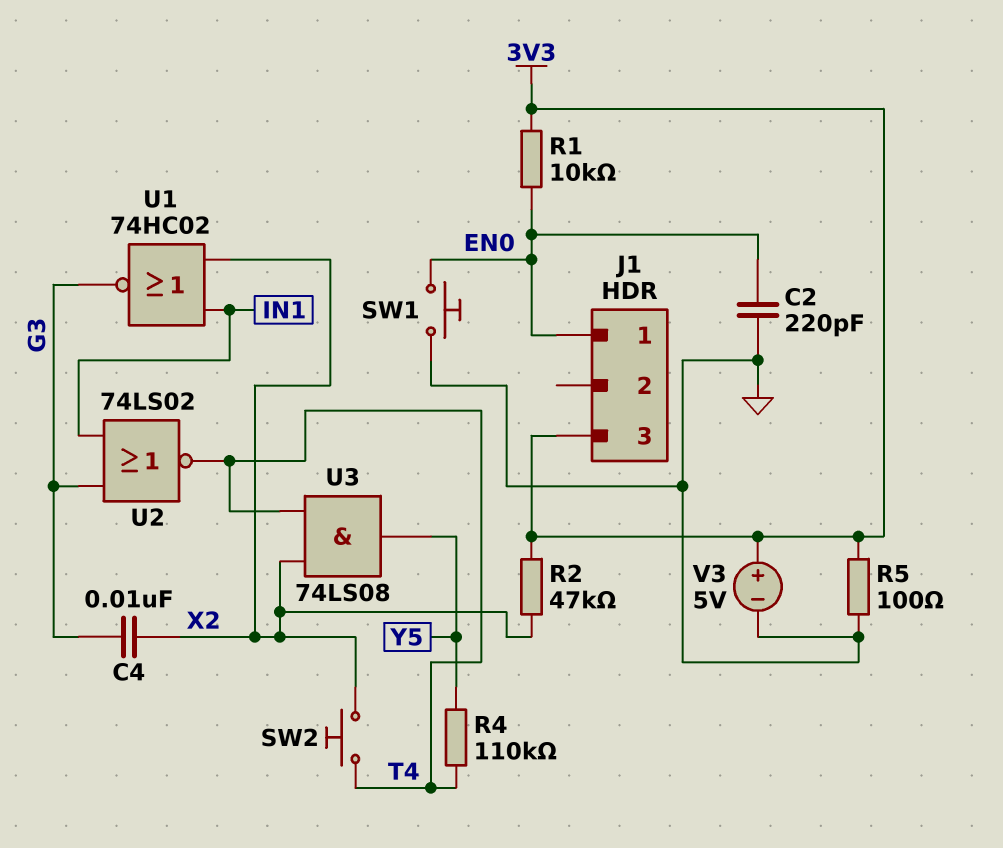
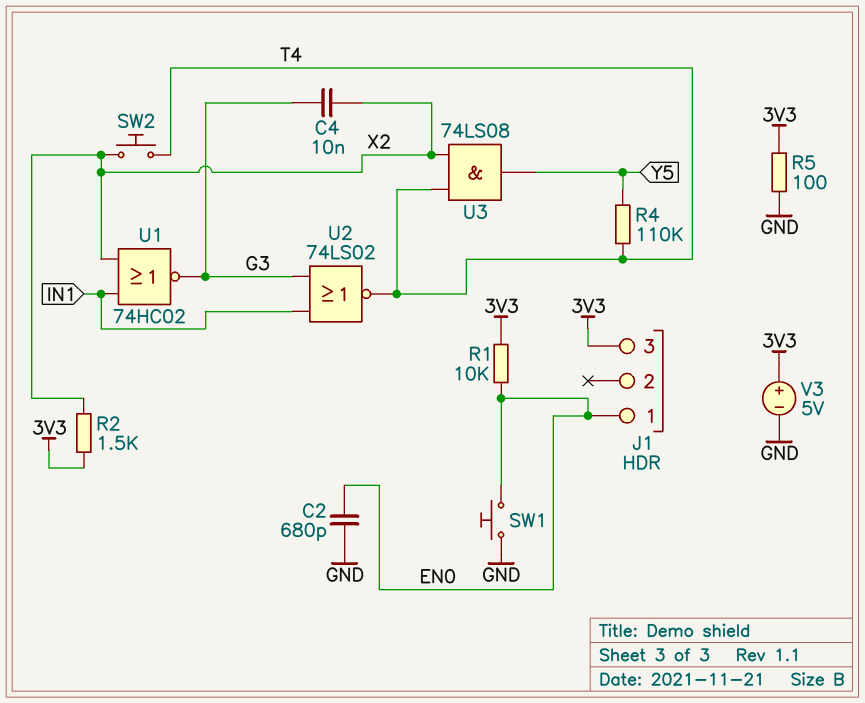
C2: 220pF (EN0, GND) -> 680pF (EN0, GND)
R2: 47k (3V3, X2) -> 1.5k (3V3, X2)

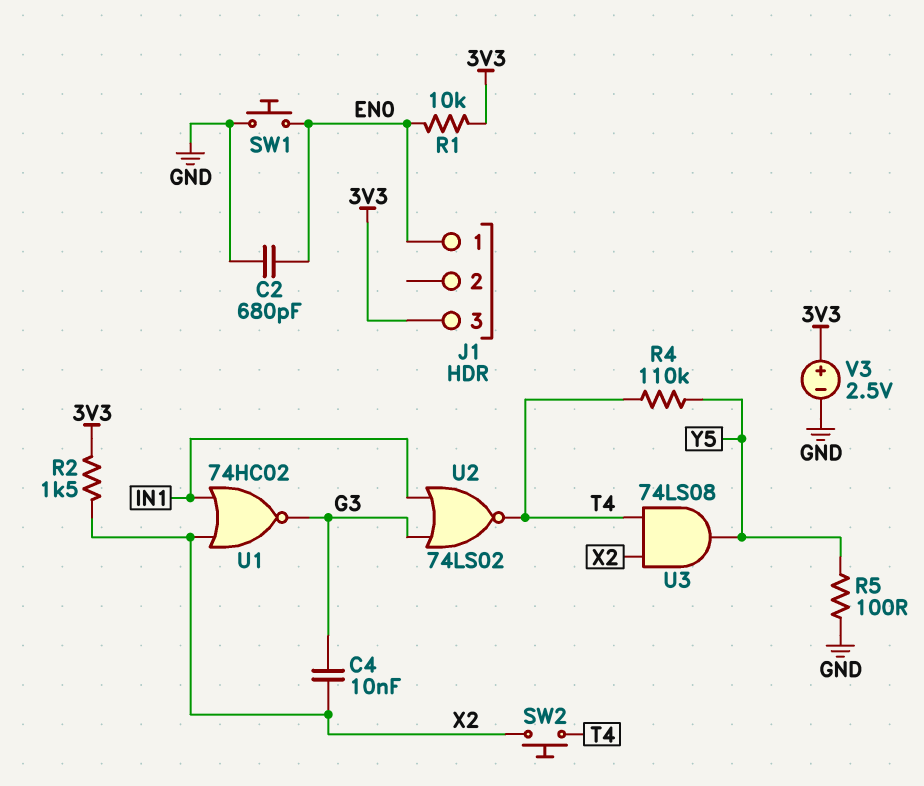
R5: 100 (3V3, GND) -> 100 (GND, Y5)
V3: 5V (plus 3V3, minus GND) -> 2.5V (plus 3V3, minus GND)

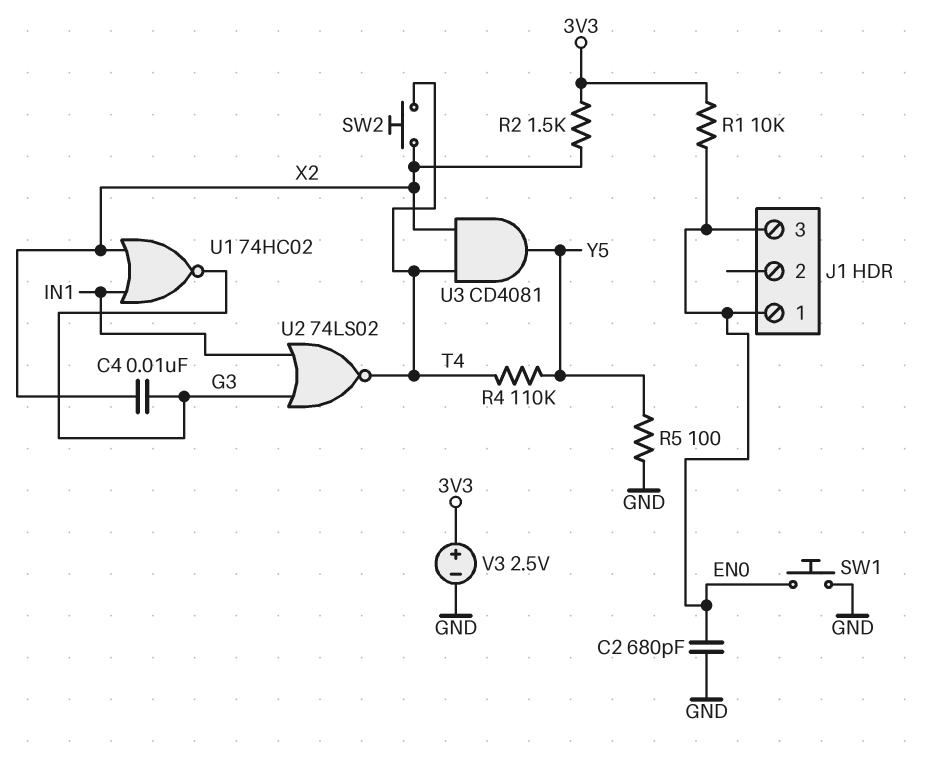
J1 pin 3: 3V3 -> EN0
U3: AND 74LS08 (in T4, in X2, out Y5) -> AND CD4081 (in T4, in X2, out Y5)

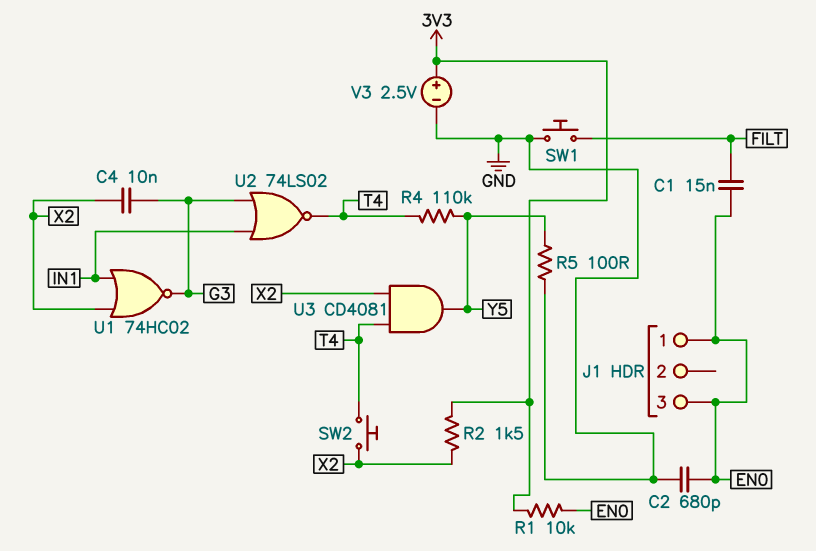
C1: none -> 15nF (EN0, FILT)
SW1: button (EN0, GND) -> button (FILT, GND)

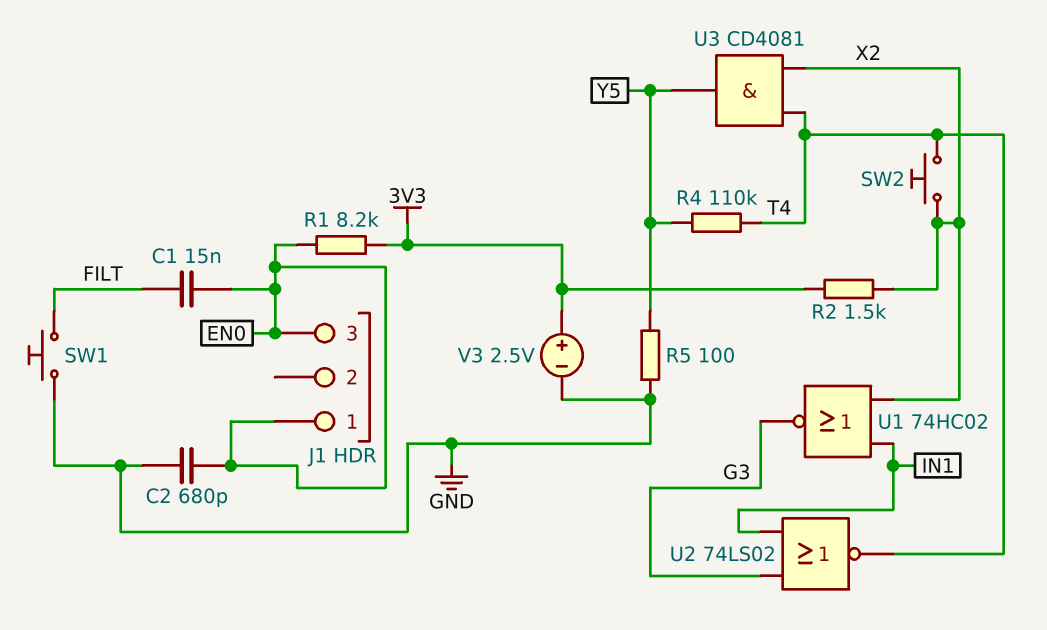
C4: 10nF (G3, X2) -> none
R1: 10k (3V3, EN0) -> 8.2k (3V3, EN0)

